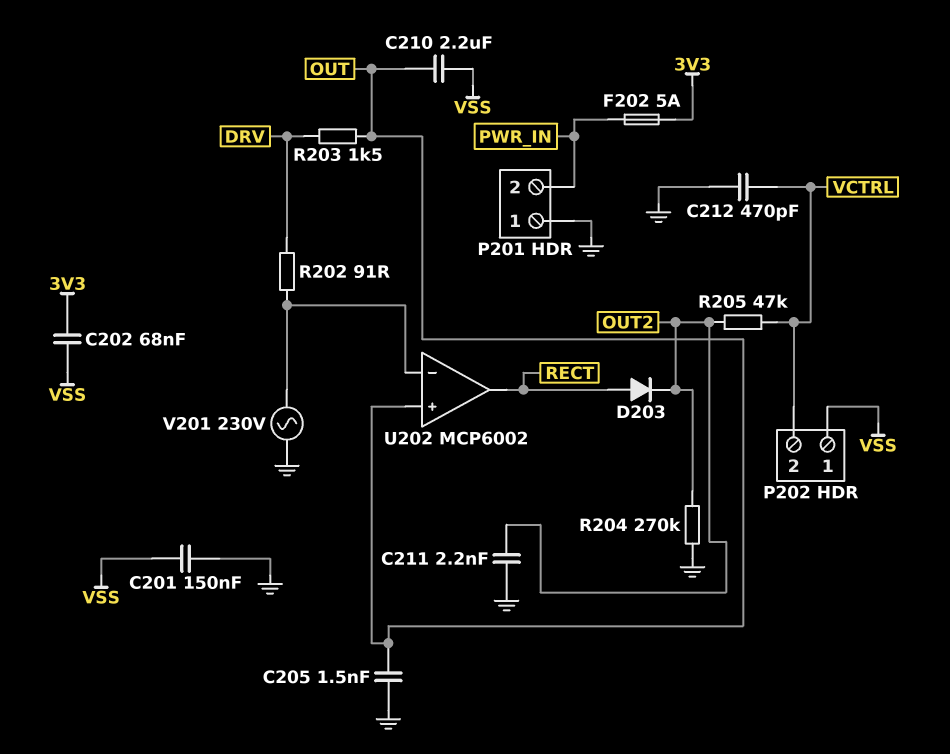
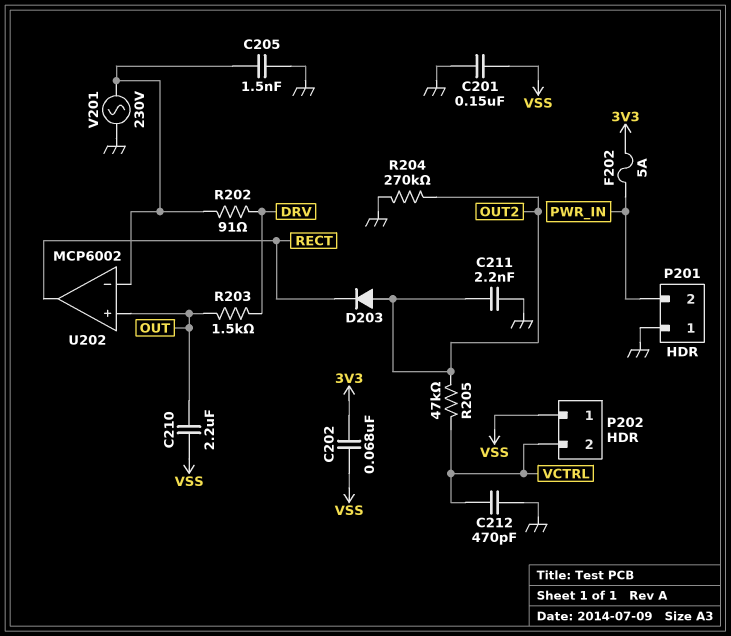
C205: 1.5nF (GND, OUT) -> 1.5nF (GND, U202/in-)
D203: diode (A RECT, K OUT2) -> diode (A OUT2, K RECT)

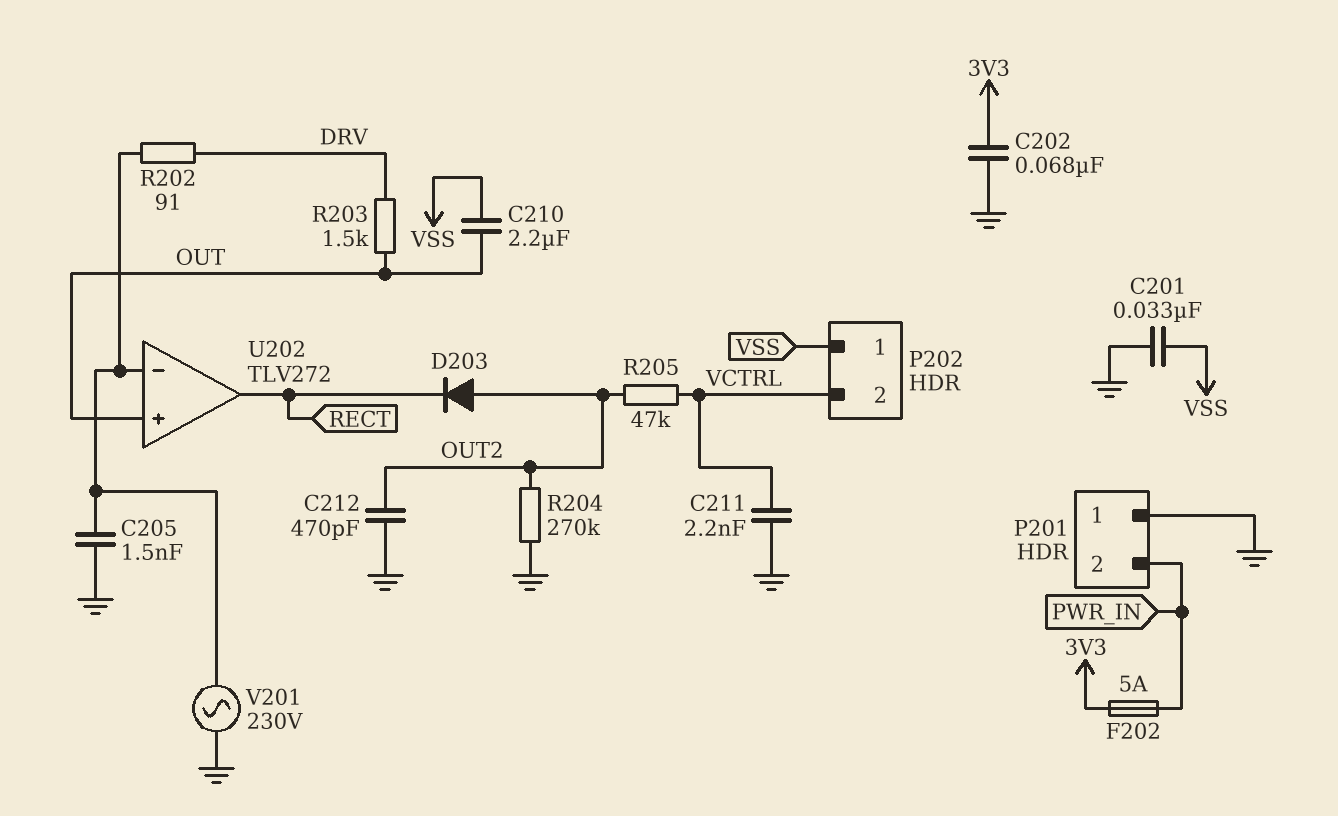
C201: 150nF (GND, VSS) -> 33nF (GND, VSS)
C202: 68nF (3V3, VSS) -> 68nF (3V3, GND)
C211: 2.2nF (GND, OUT2) -> 2.2nF (GND, VCTRL)
C212: 470pF (GND, VCTRL) -> 470pF (GND, OUT2)
U202: MCP6002 -> TLV272

